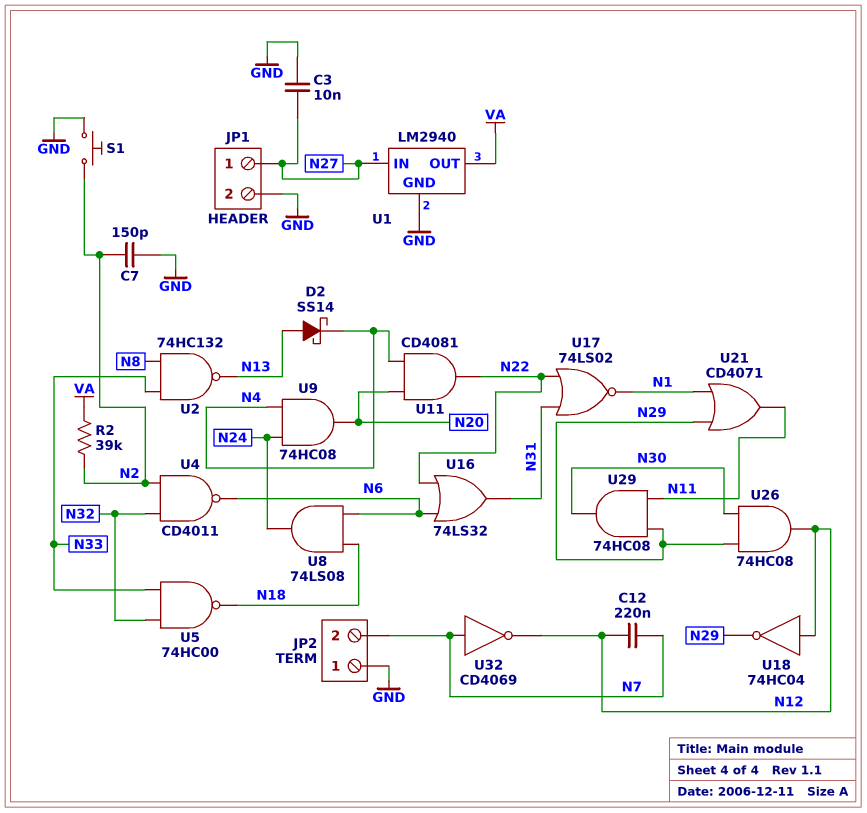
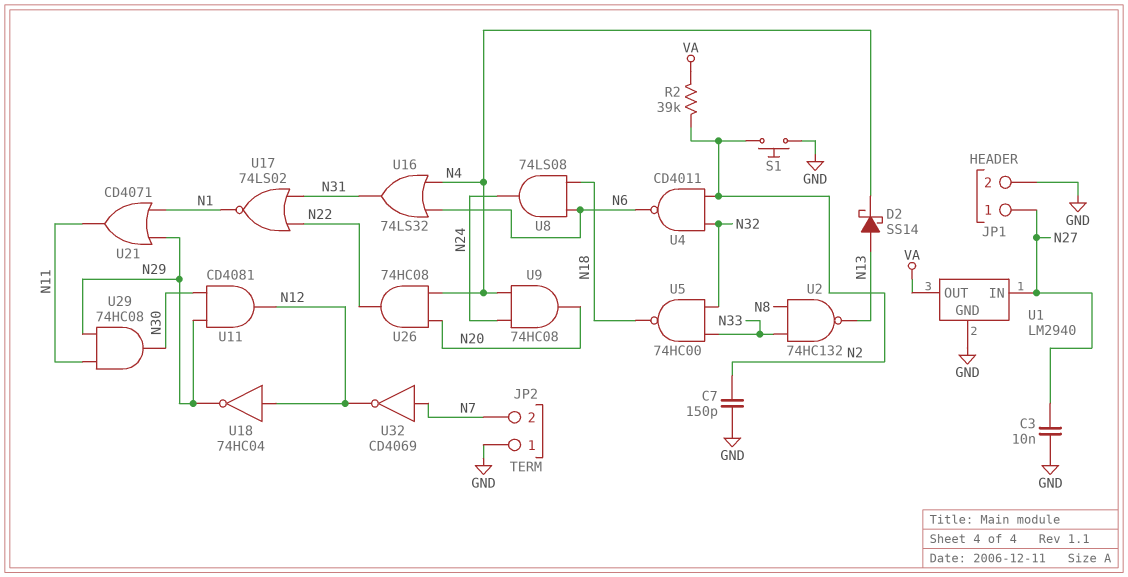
C12: 220nF (N7, N12) -> none
U11: AND CD4081 (in N4, in N20, out N22) -> AND CD4081 (in N29, in N30, out N12)
U16: OR 74LS32 (in N6, in N22, out N31) -> OR 74LS32 (in N4, in N6, out N31)
U26: AND 74HC08 (in N29, in N30, out N12) -> AND 74HC08 (in N4, in N20, out N22)

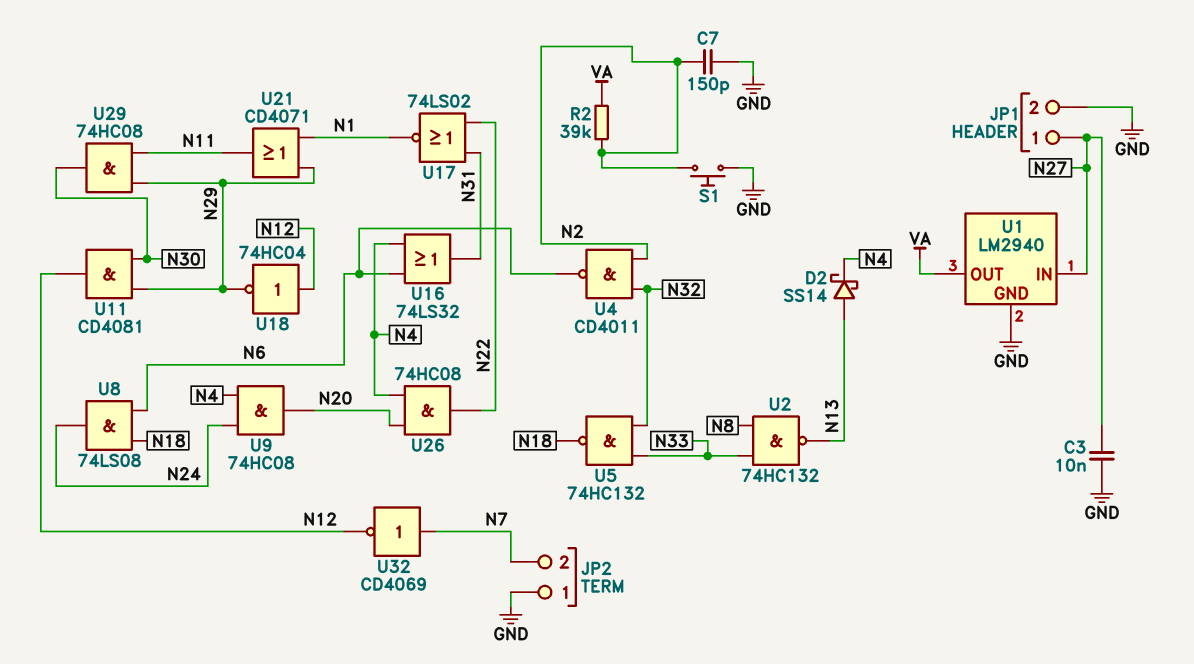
U5: NAND 74HC00 (in N32, in N33, out N18) -> NAND 74HC132 (in N32, in N33, out N18)

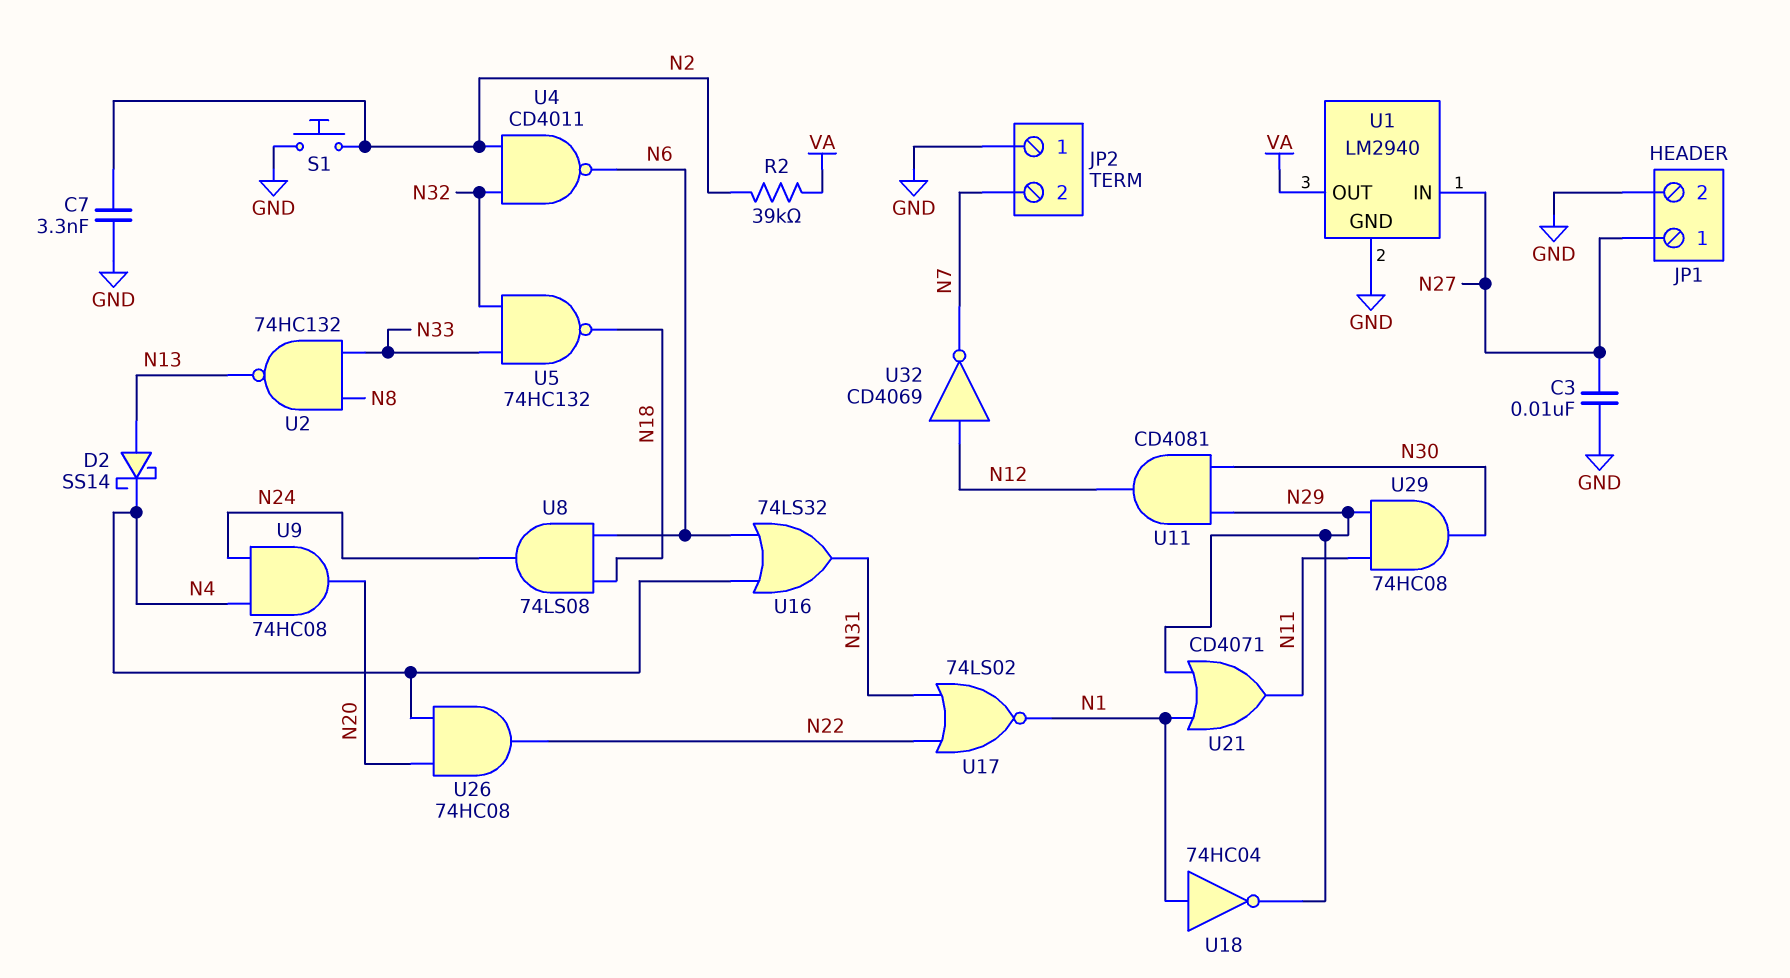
C7: 150pF (GND, N2) -> 3.3nF (GND, N2)
U18: NOT 74HC04 (in N12, out N29) -> NOT 74HC04 (in N1, out N29)
U32: NOT CD4069 (in N7, out N12) -> NOT CD4069 (in N12, out N7)

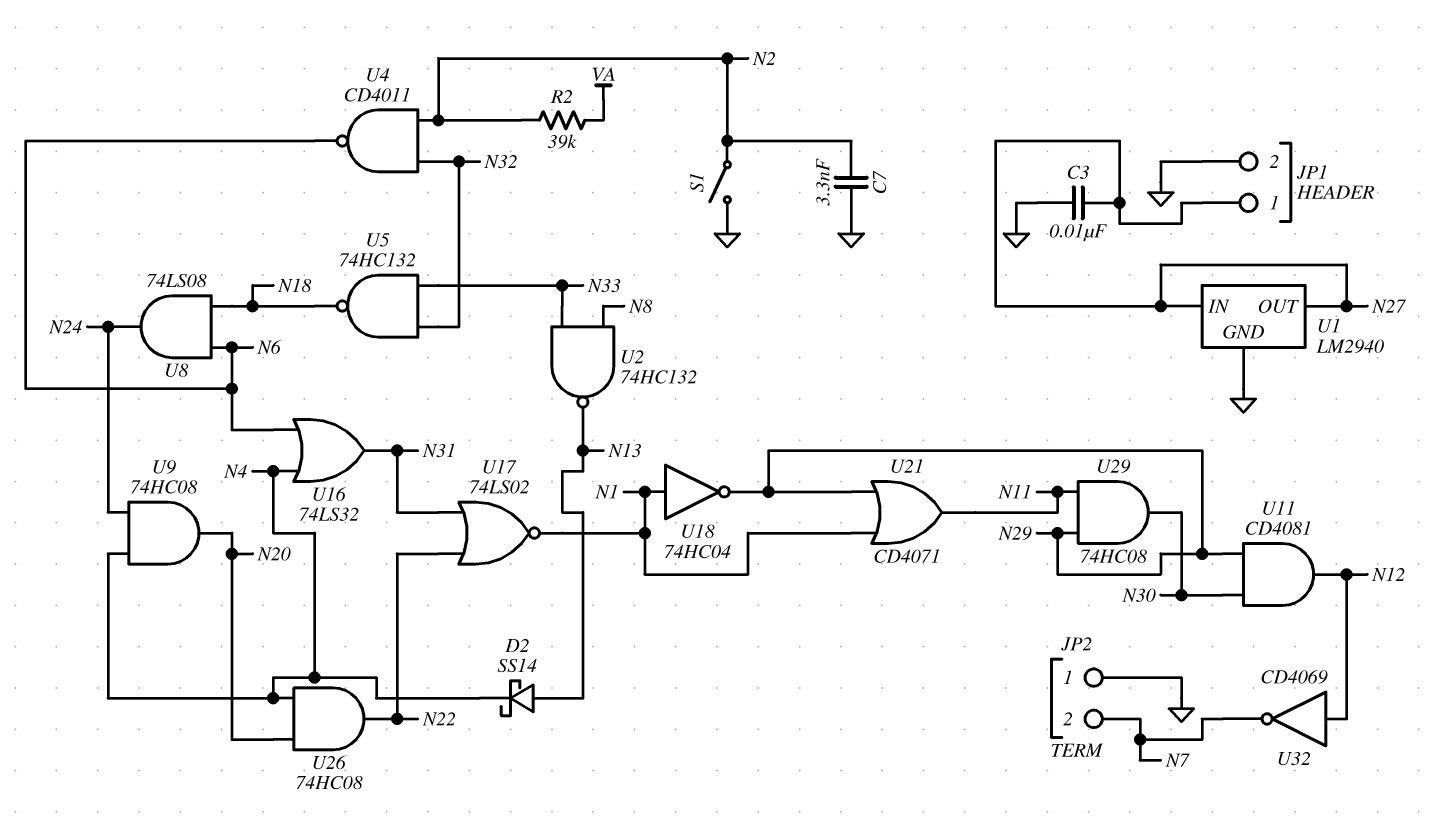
S1: button (GND, N2) -> switch (GND, N2)
U1 pin OUT: VA -> N27

